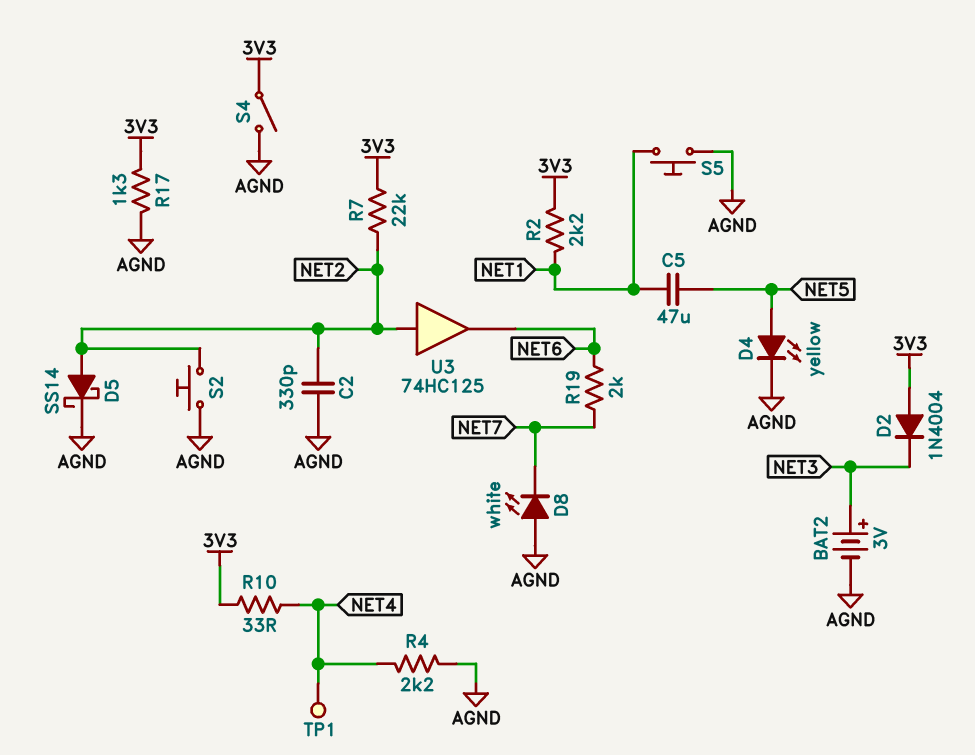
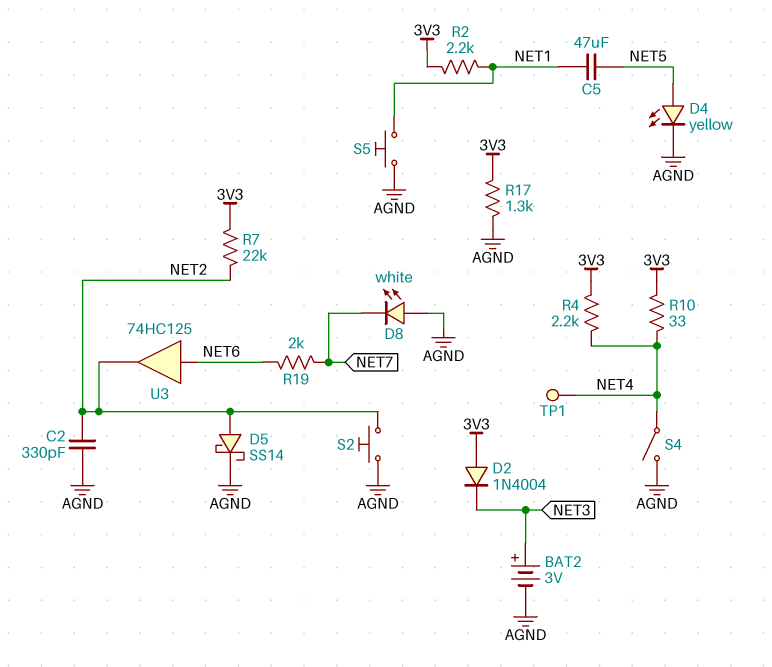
R4: 2.2k (AGND, NET4) -> 2.2k (3V3, NET4)
S4: switch (3V3, AGND) -> switch (AGND, NET4)
U3: buffer 74HC125 (in NET2, out NET6) -> buffer 74HC125 (in NET6, out NET2)

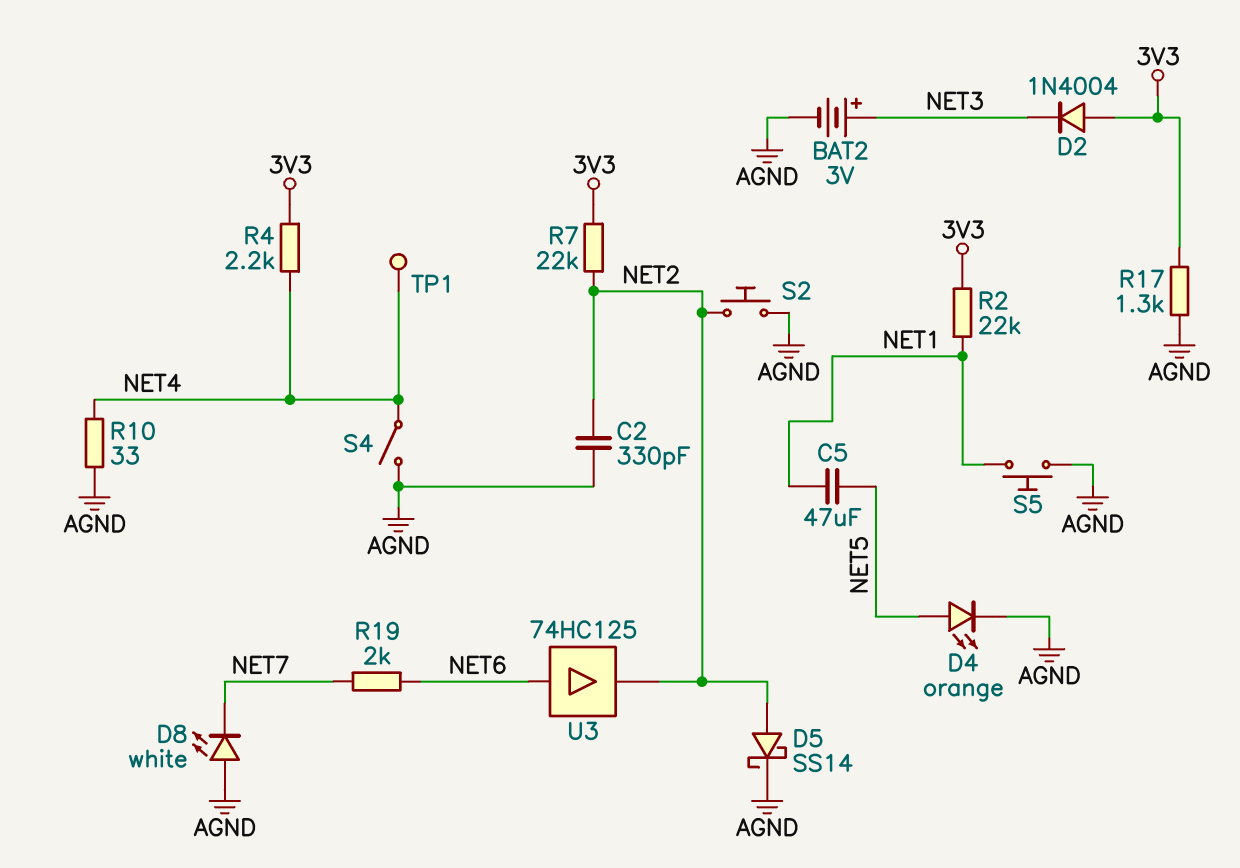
D4: LED yellow (A NET5, K AGND) -> LED orange (A NET5, K AGND)
R2: 2.2k (3V3, NET1) -> 22k (3V3, NET1)
R10: 33 (3V3, NET4) -> 33 (AGND, NET4)

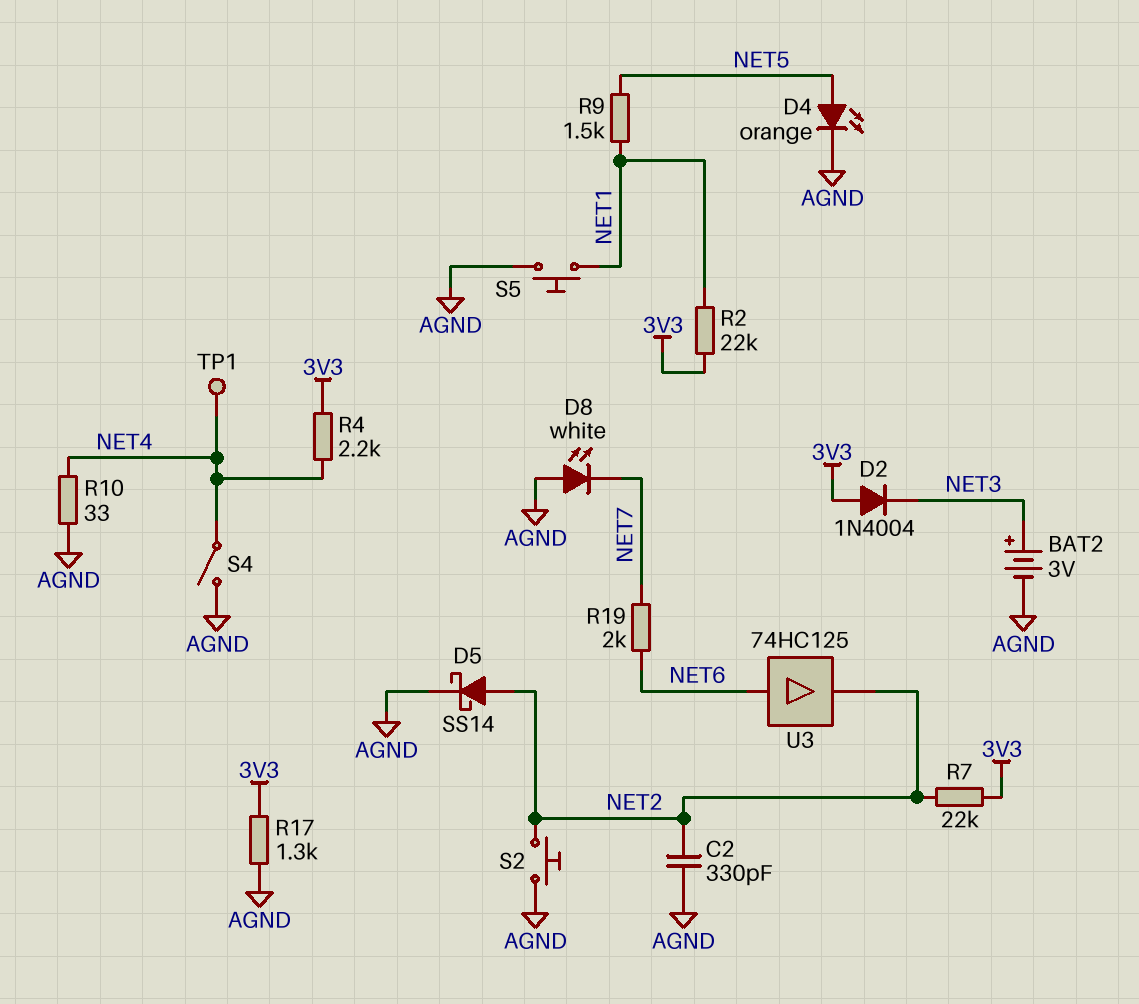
C5: 47uF (NET1, NET5) -> none
R9: none -> 1.5k (NET1, NET5)

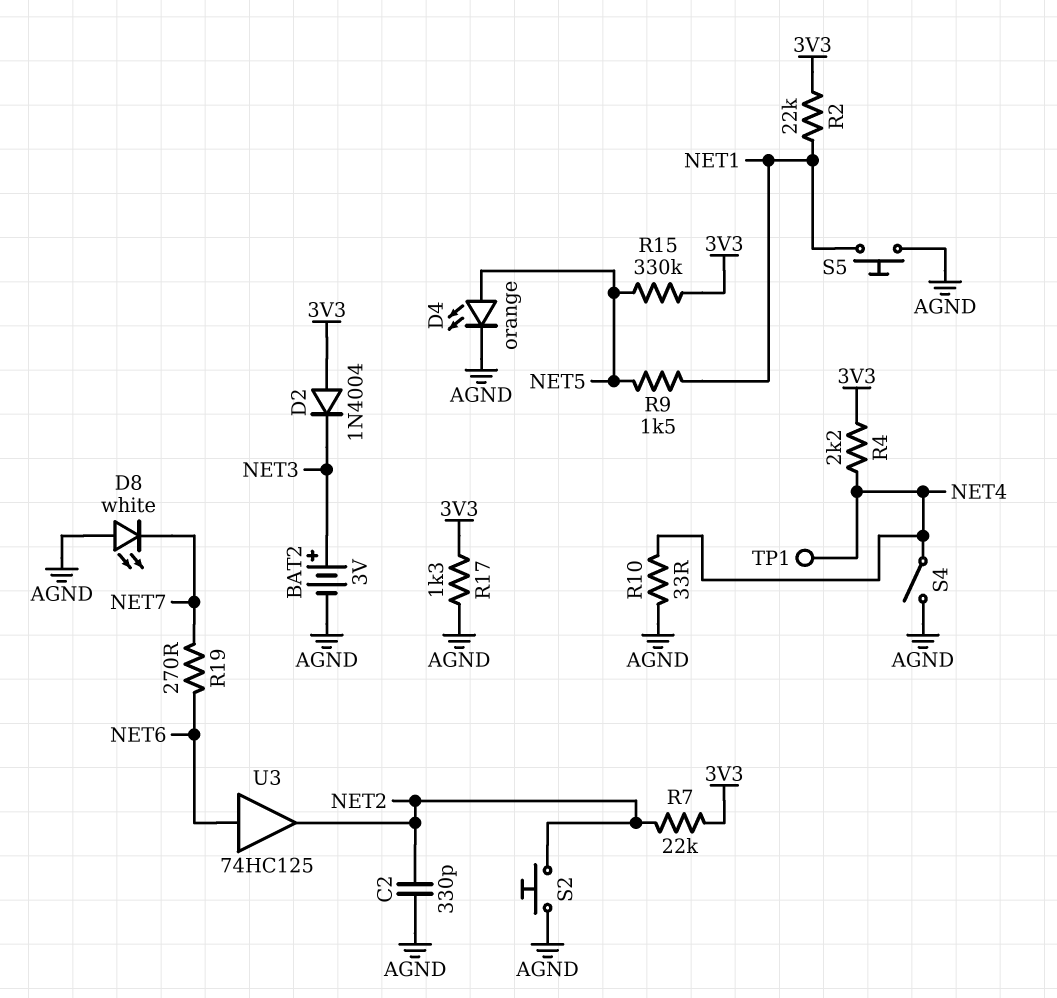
D5: schottky SS14 (A NET2, K AGND) -> none
R15: none -> 330k (3V3, NET5)
R19: 2k (NET6, NET7) -> 270 (NET6, NET7)

